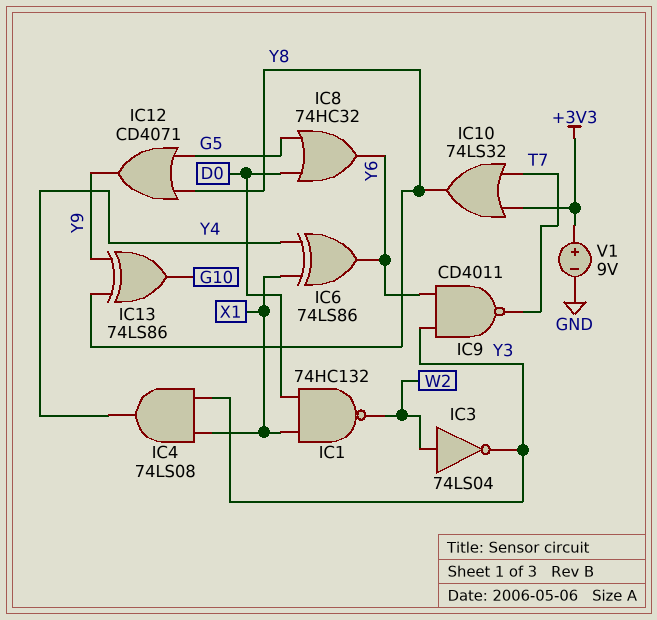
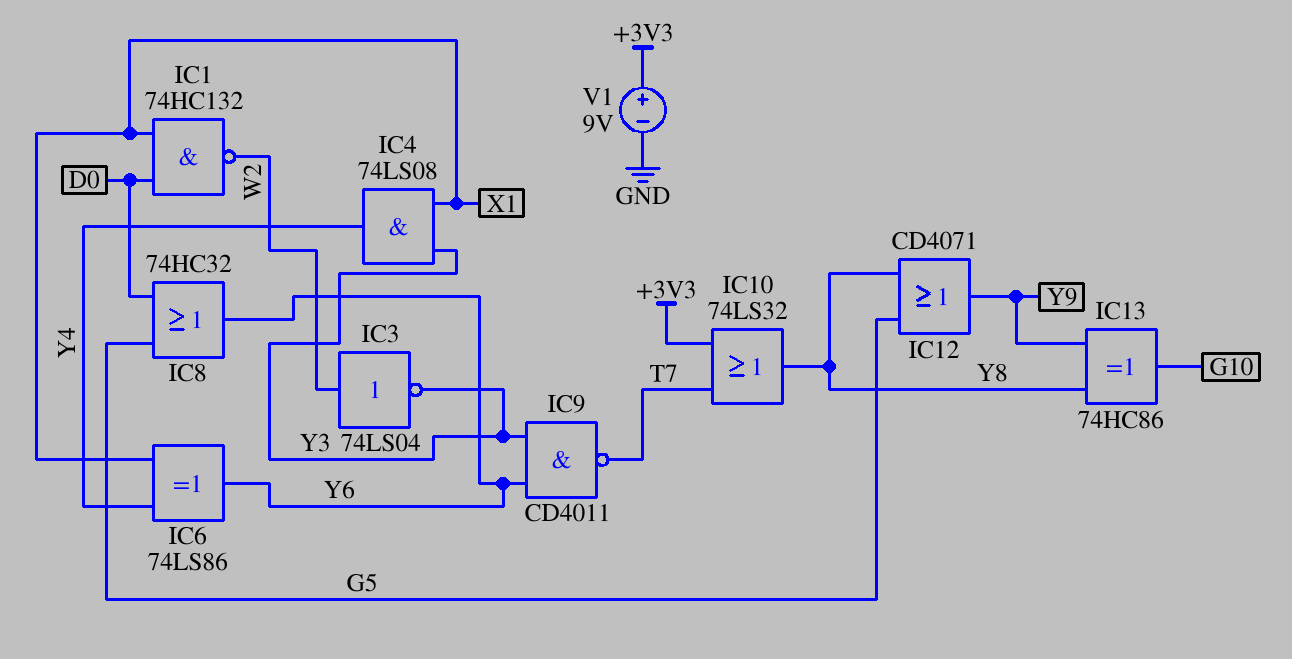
IC13: XOR 74LS86 (in Y8, in Y9, out G10) -> XOR 74HC86 (in Y8, in Y9, out G10)

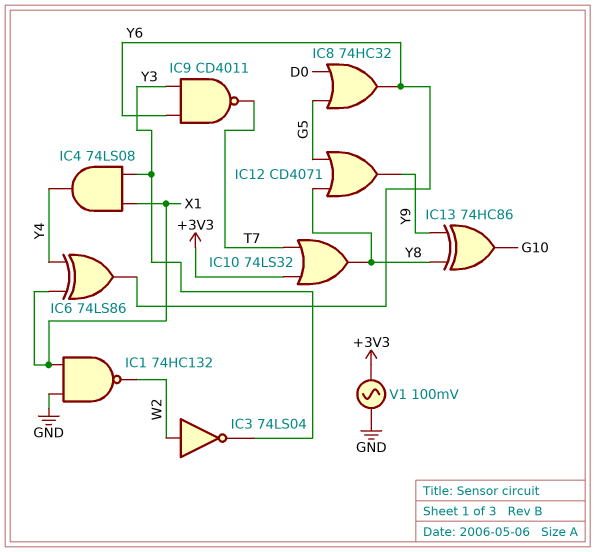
IC1: NAND 74HC132 (in D0, in X1, out W2) -> NAND 74HC132 (in GND, in X1, out W2)
V1: 9V (plus +3V3, minus GND) -> AC 100mV (+3V3, GND)

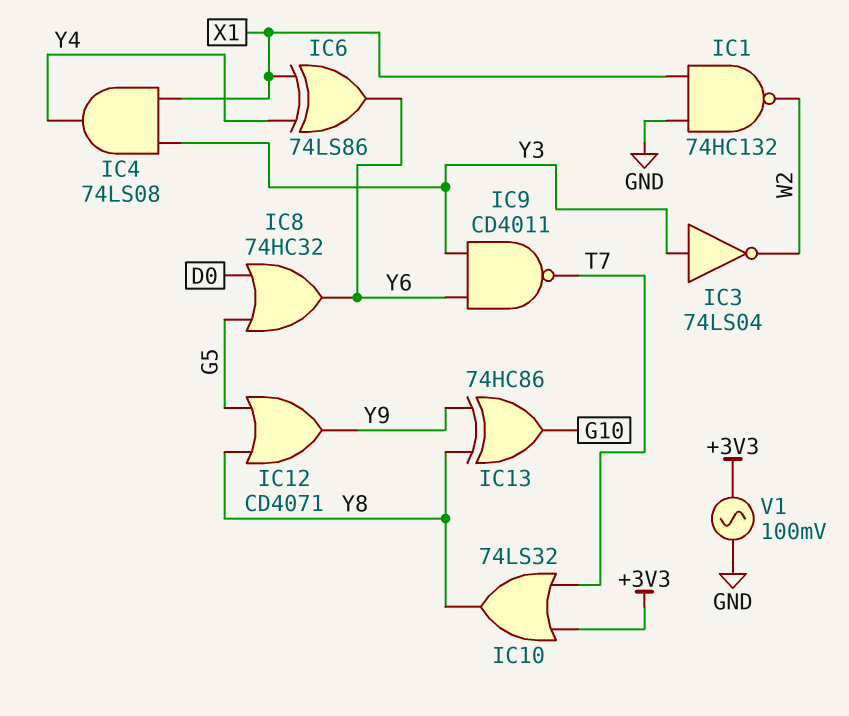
IC3: NOT 74LS04 (in W2, out Y3) -> NOT 74LS04 (in Y3, out W2)

